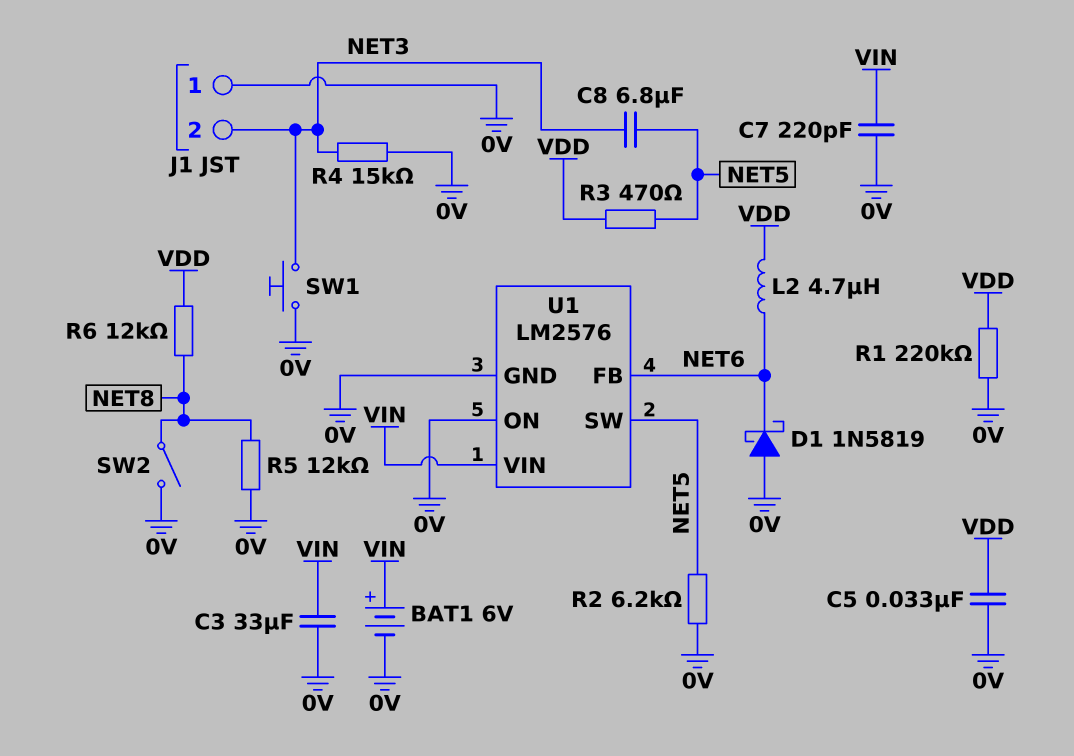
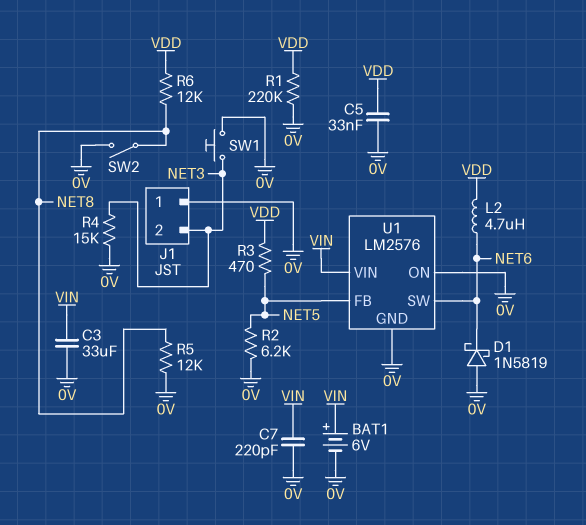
C8: 6.8uF (NET3, NET5) -> none
U1 pin FB: NET6 -> NET5
U1 pin SW: NET5 -> NET6

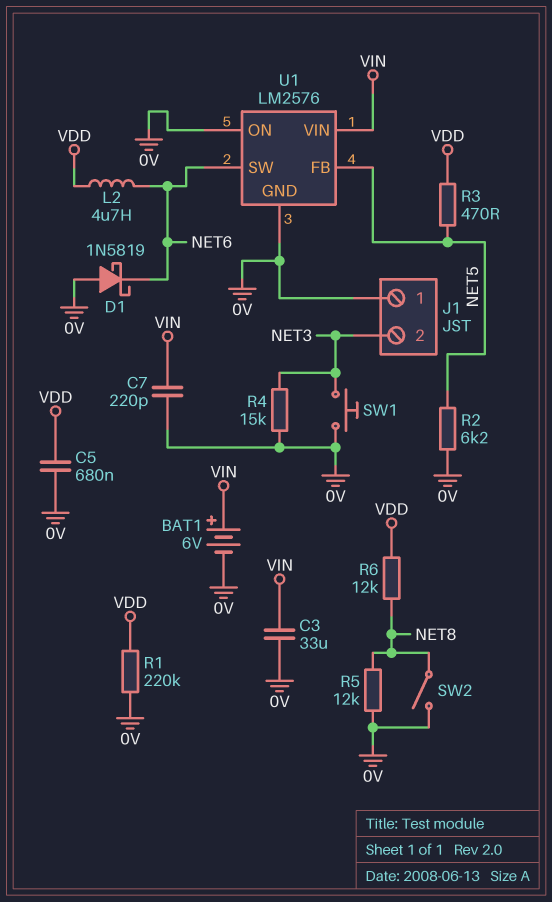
C5: 33nF (0V, VDD) -> 680nF (0V, VDD)

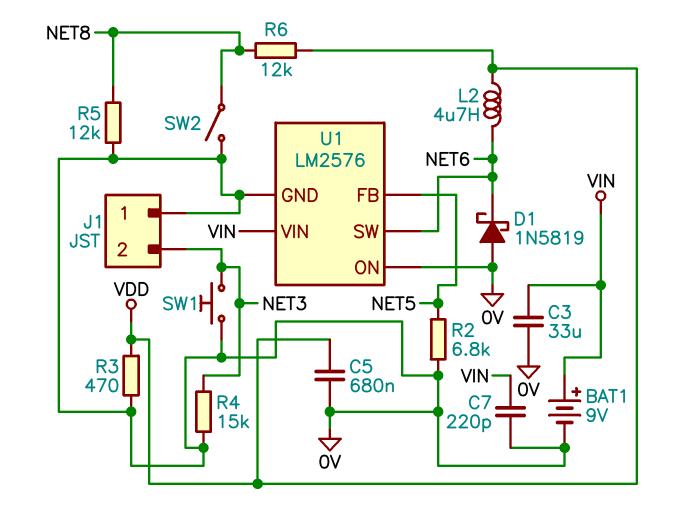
BAT1: 6V (plus VIN, minus 0V) -> 9V (plus VIN, minus 0V)
R1: 220k (0V, VDD) -> none
R2: 6.2k (0V, NET5) -> 6.8k (0V, NET5)
R3: 470 (NET5, VDD) -> 470 (0V, VDD)

